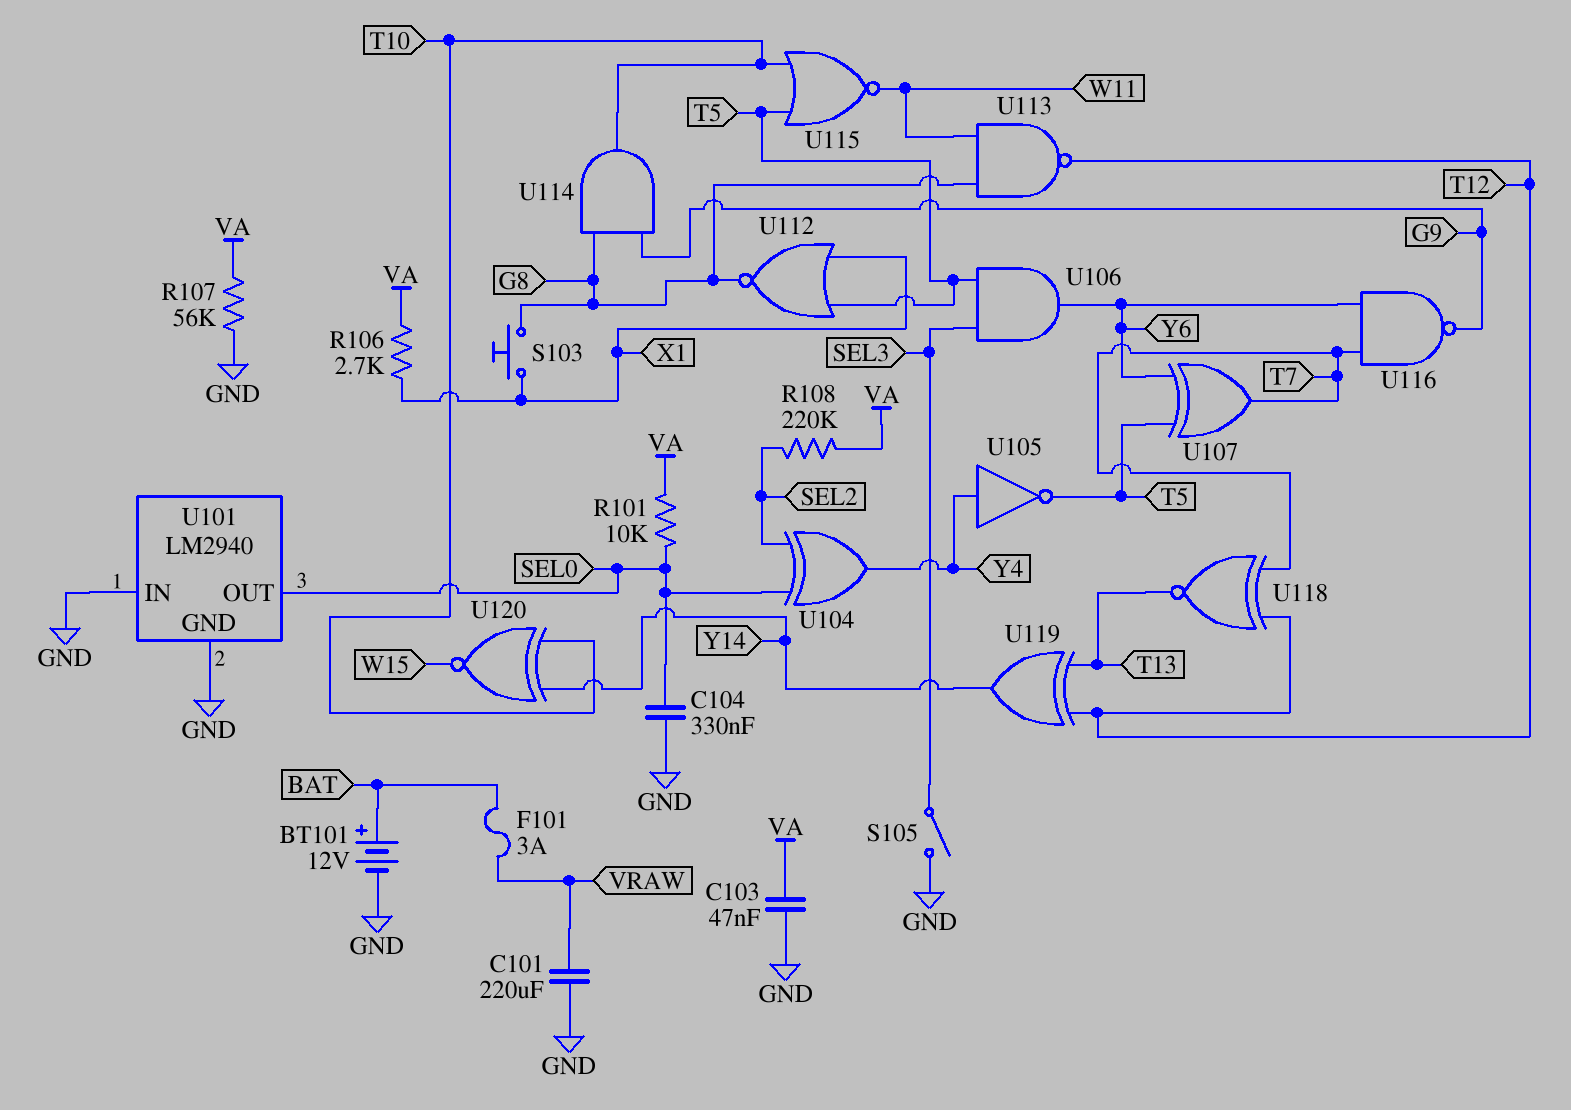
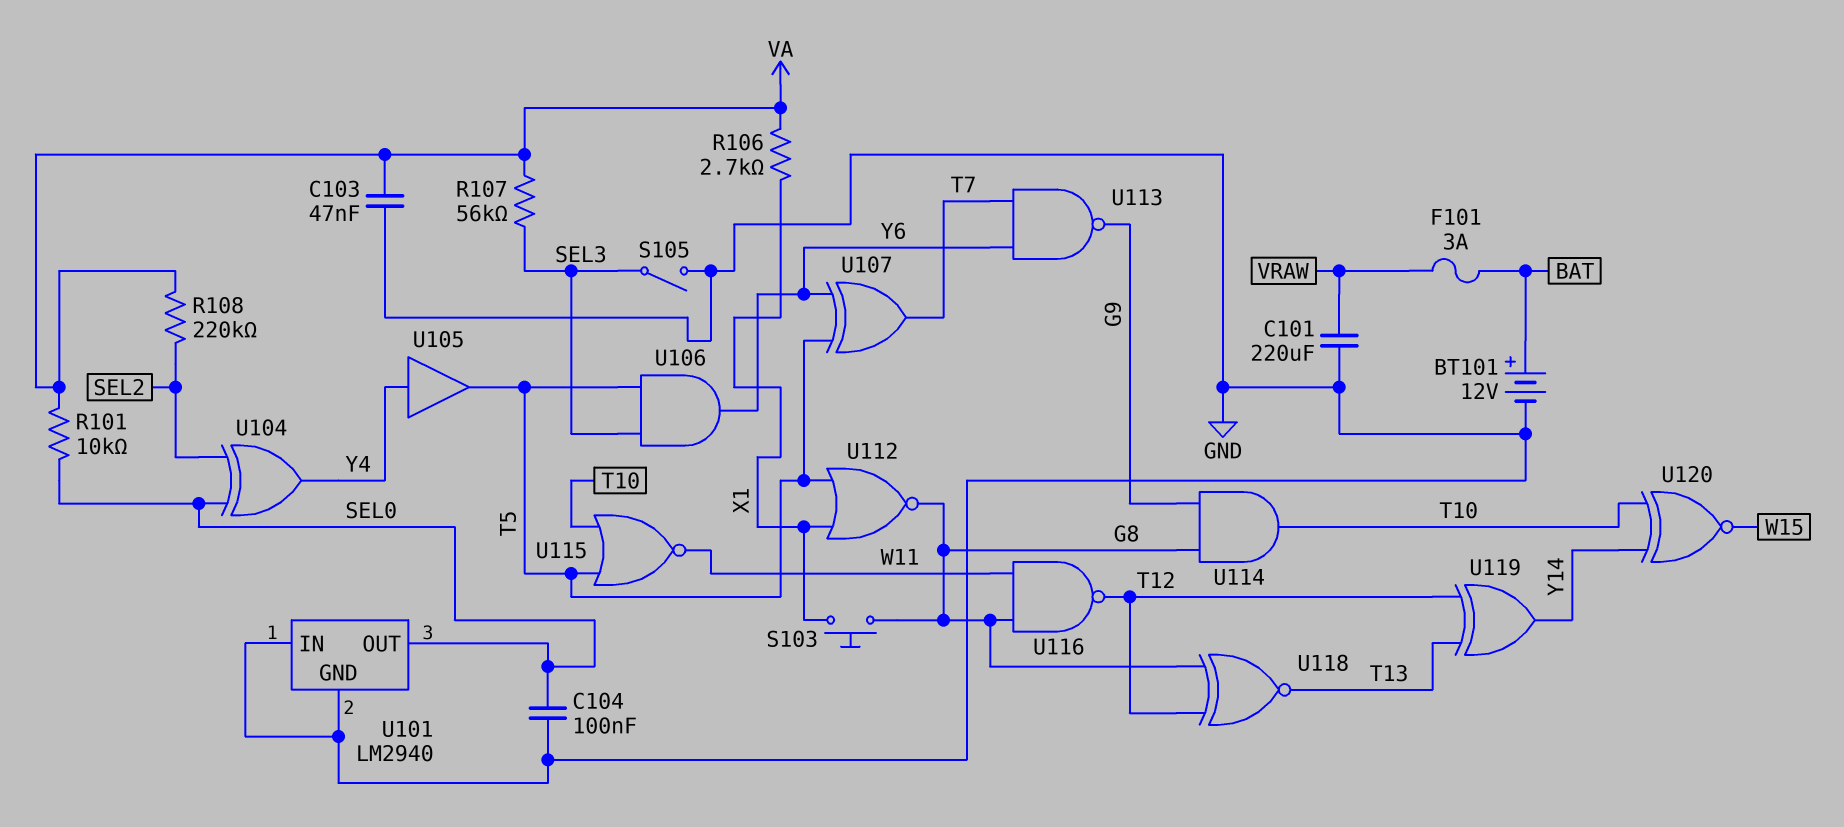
C104: 330nF (GND, SEL0) -> 100nF (GND, SEL0)
R107: 56k (GND, VA) -> 56k (SEL3, VA)
U105: NOT (in Y4, out T5) -> buffer (in Y4, out T5)
U113: NAND (in G8, in W11, out T12) -> NAND (in T7, in Y6, out G9)
U116: NAND (in T7, in Y6, out G9) -> NAND (in G8, in W11, out T12)
U118: XNOR (in T7, in T12, out T13) -> XNOR (in G8, in T12, out T13)

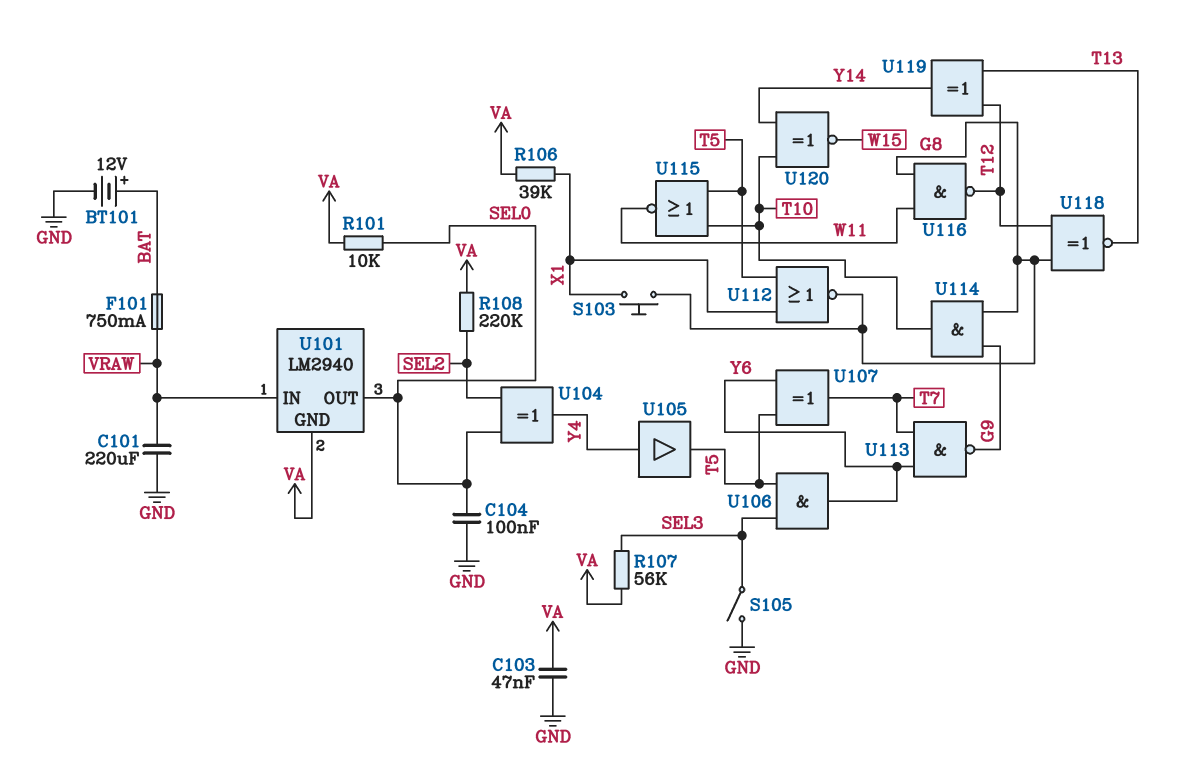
F101: 3A (BAT, VRAW) -> 750mA (BAT, VRAW)
R106: 2.7k (VA, X1) -> 39k (VA, X1)
U101 pin GND: GND -> VA
U101 pin IN: GND -> VRAW

